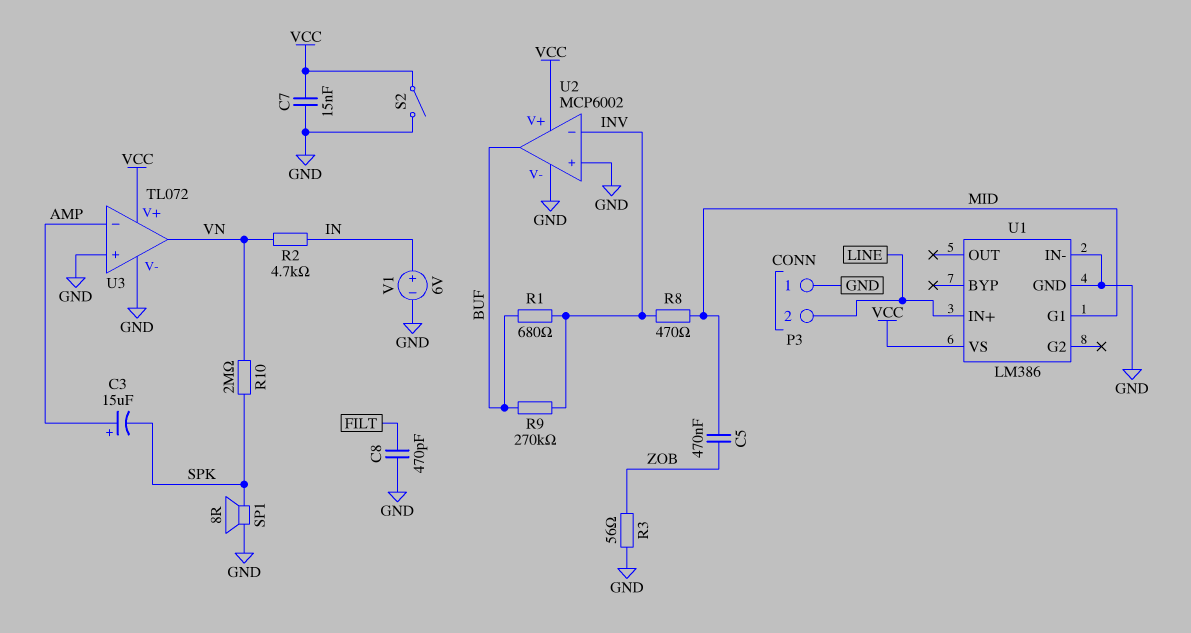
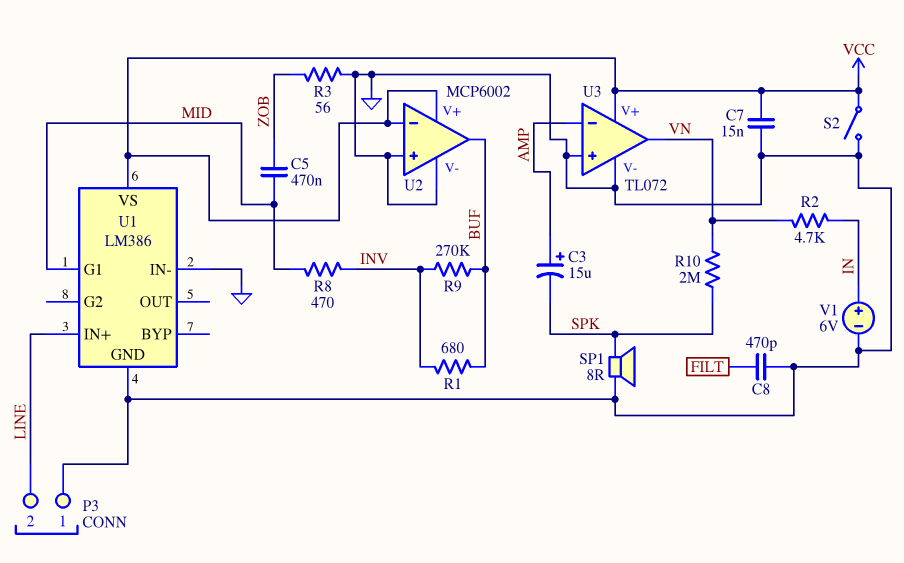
U2 pin in-: INV -> VCC

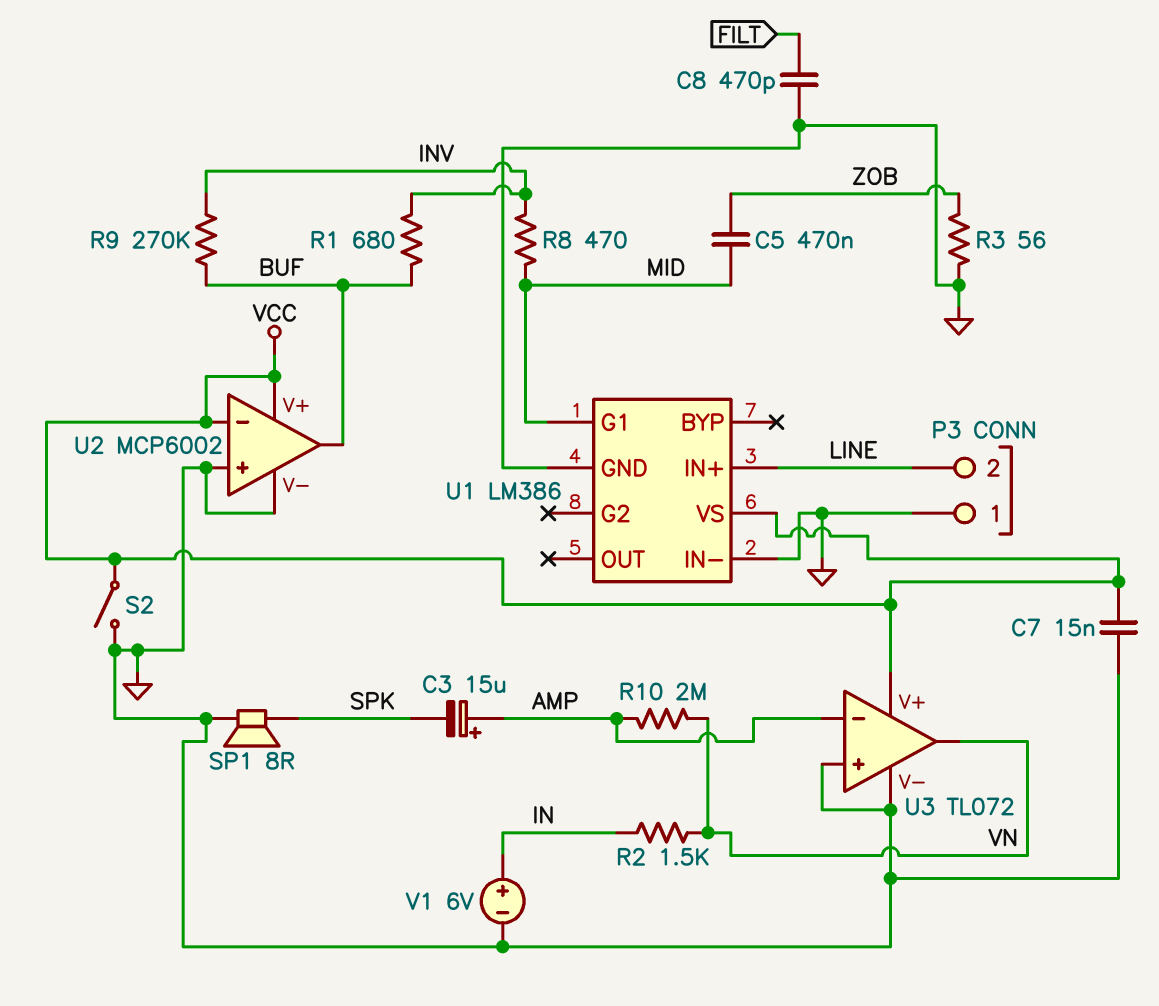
R2: 4.7k (IN, VN) -> 1.5k (IN, VN)
R10: 2M (SPK, VN) -> 2M (AMP, VN)

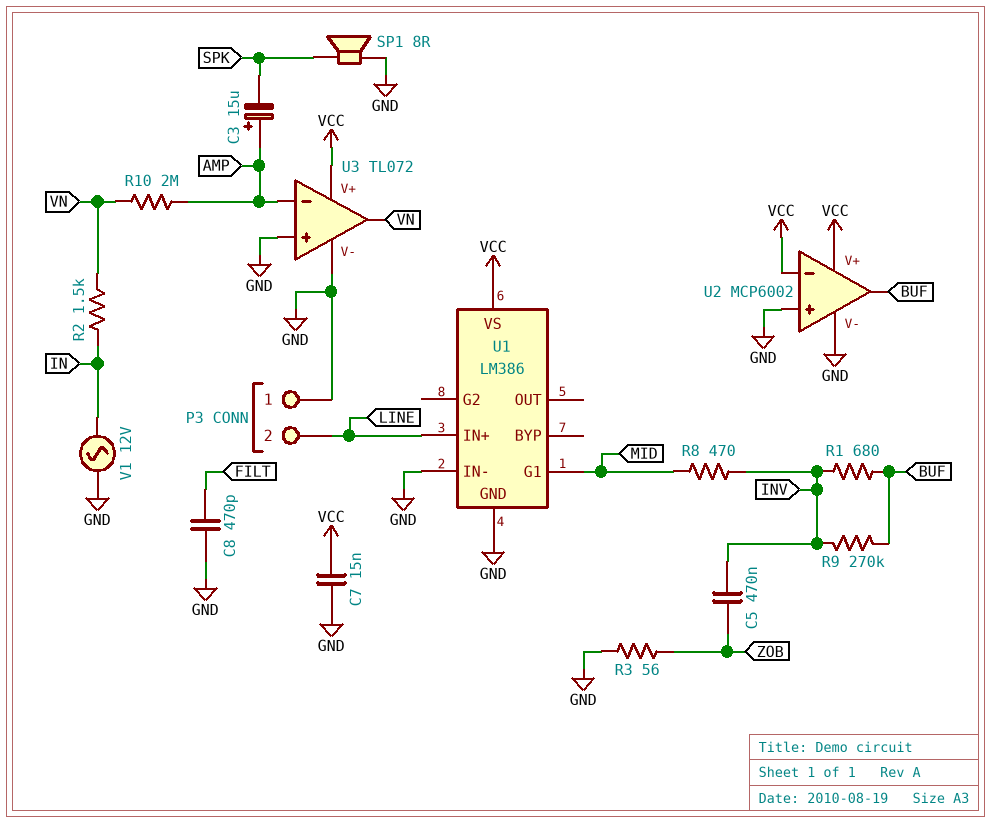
C5: 470nF (MID, ZOB) -> 470nF (INV, ZOB)
S2: switch (GND, VCC) -> none
V1: 6V (plus IN, minus GND) -> AC 12V (GND, IN)

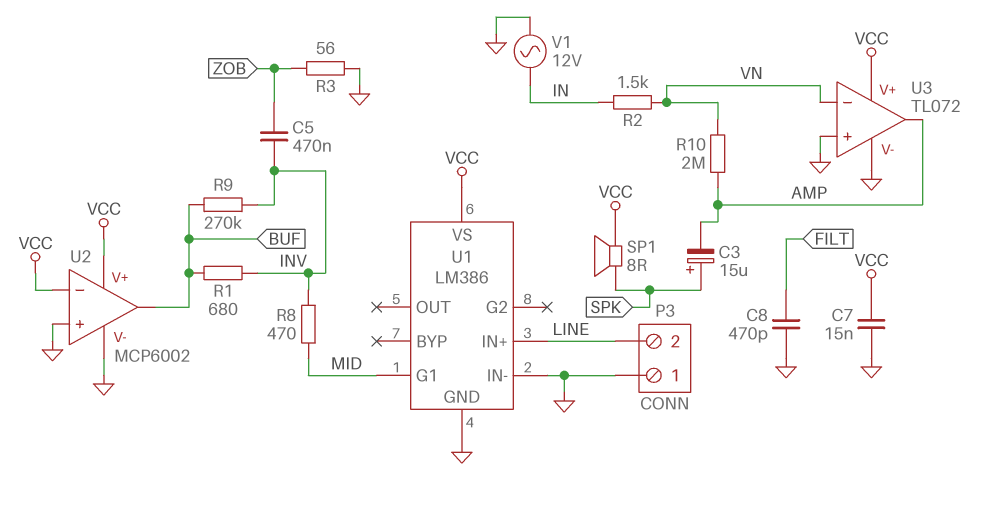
C3: 15uF (plus AMP, minus SPK) -> 15uF (plus SPK, minus AMP)
SP1: speaker 8R (GND, SPK) -> speaker 8R (SPK, VCC)
U3 pin in-: AMP -> VN
U3 pin out: VN -> AMP

